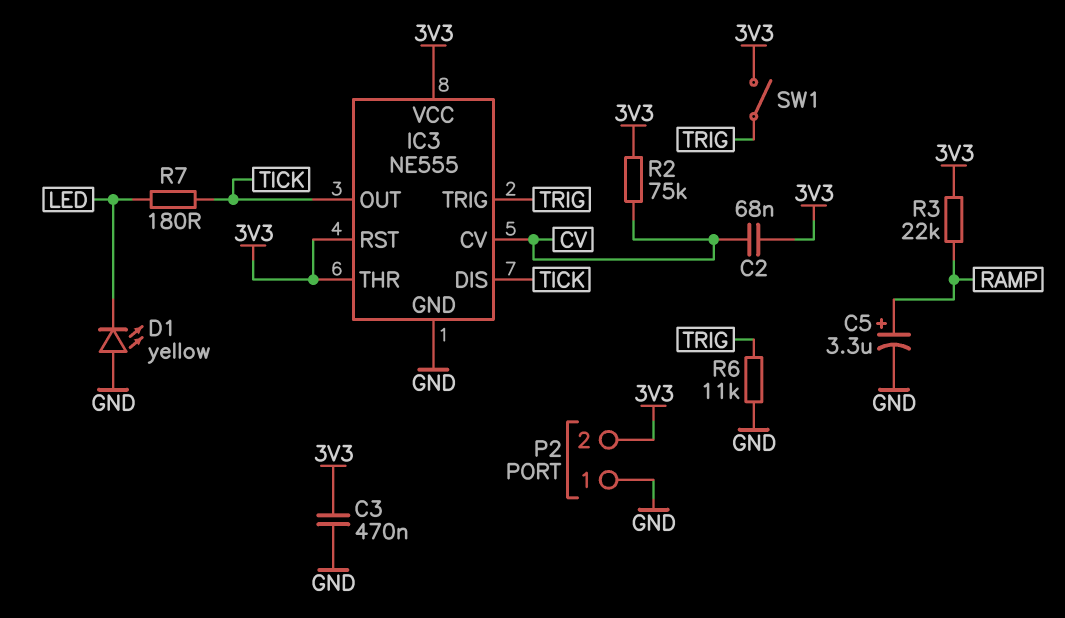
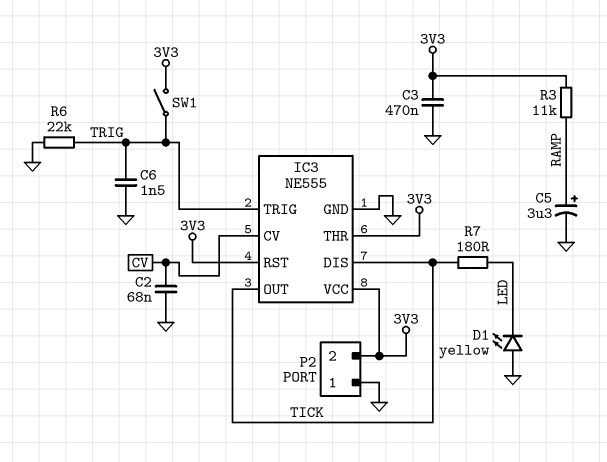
C2: 68nF (3V3, CV) -> 68nF (CV, GND)
C6: none -> 1.5nF (GND, TRIG)
R2: 75k (3V3, CV) -> none
R3: 22k (3V3, RAMP) -> 11k (3V3, RAMP)
R6: 11k (GND, TRIG) -> 22k (GND, TRIG)

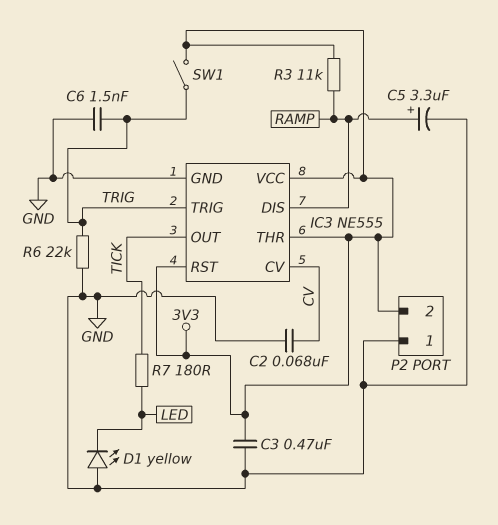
IC3 pin DIS: TICK -> RAMP

